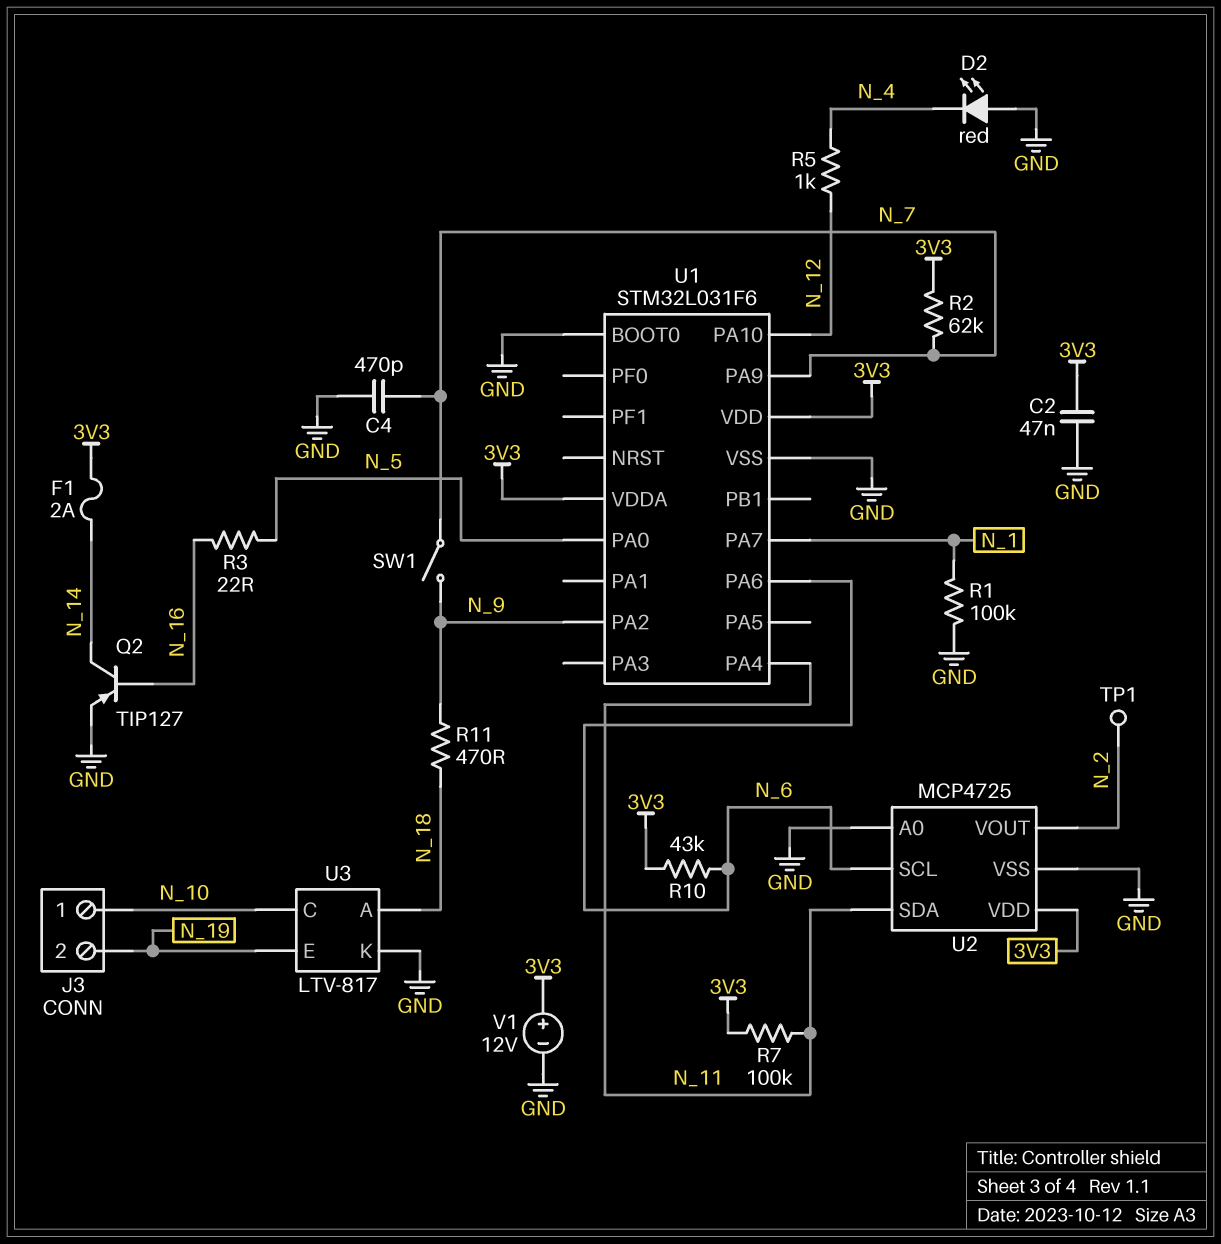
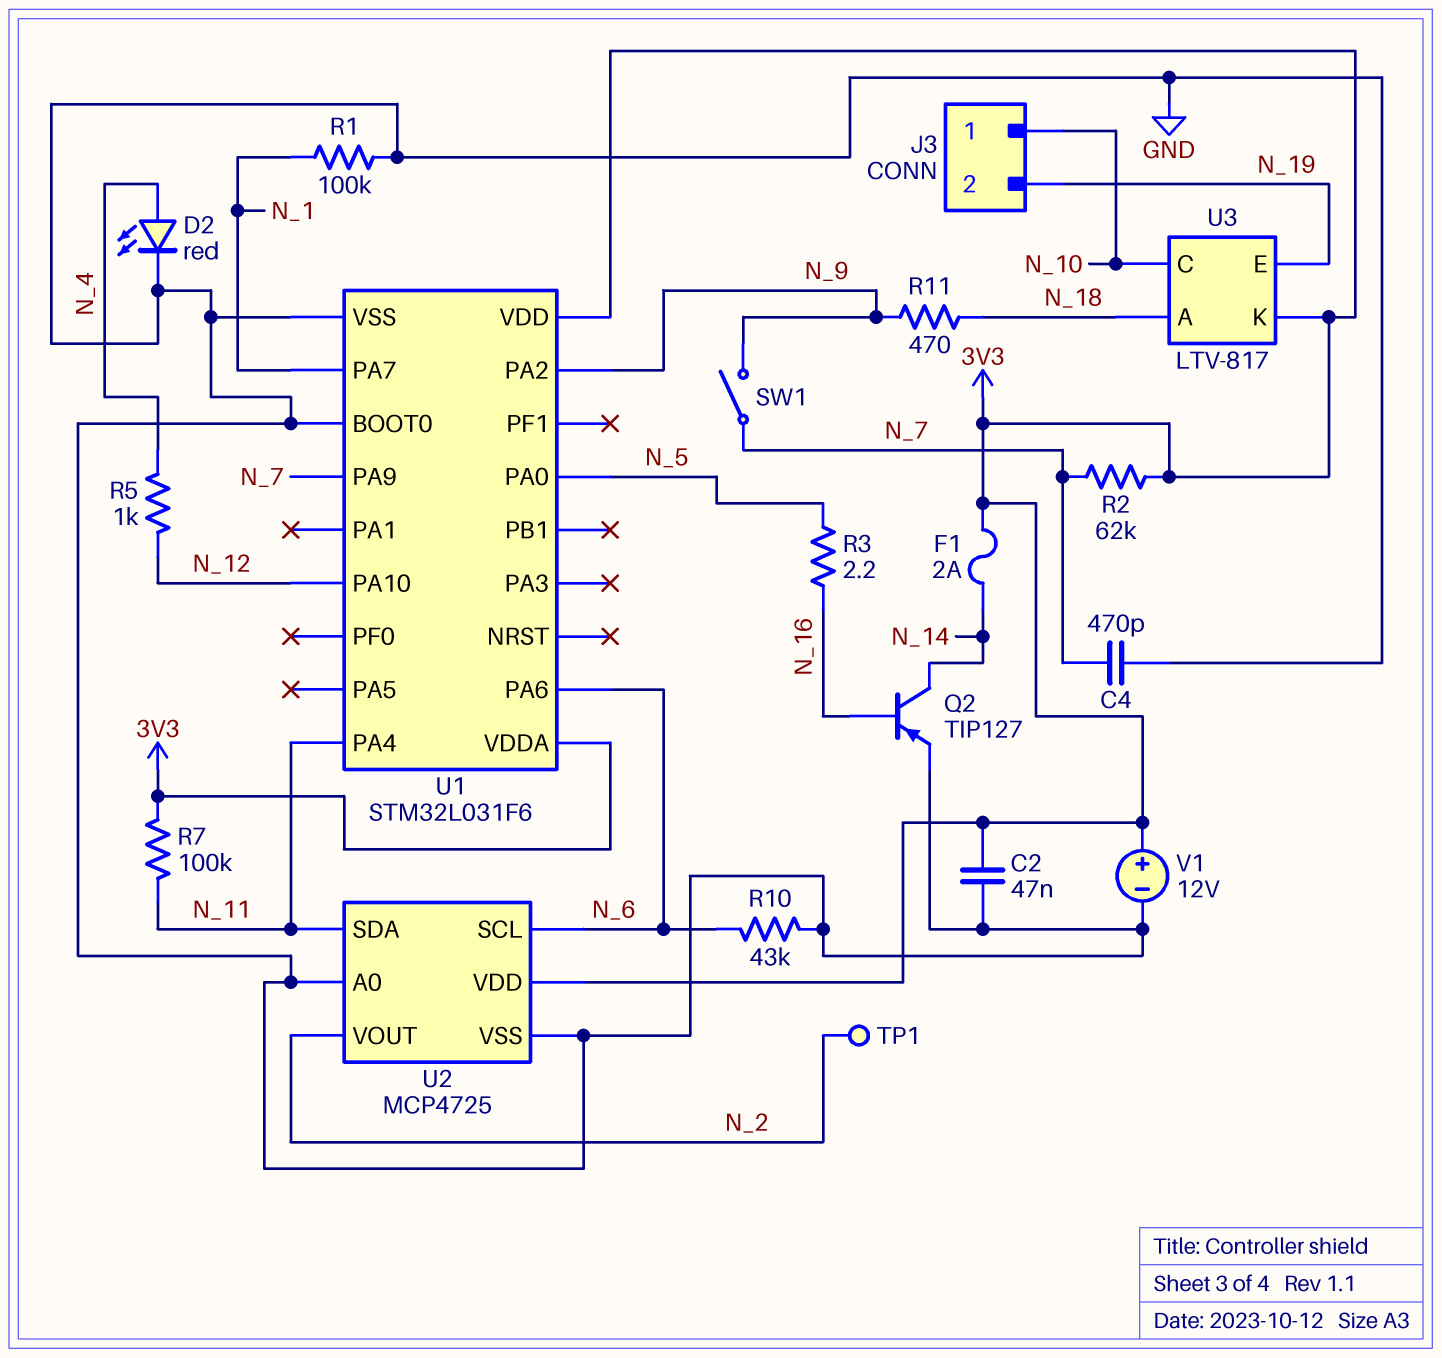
D2: LED red (A GND, K N_4) -> LED red (A N_4, K GND)
R3: 22 (N_5, N_16) -> 2.2 (N_5, N_16)
R10: 43k (3V3, N_6) -> 43k (GND, N_6)
U3 pin K: GND -> 3V3

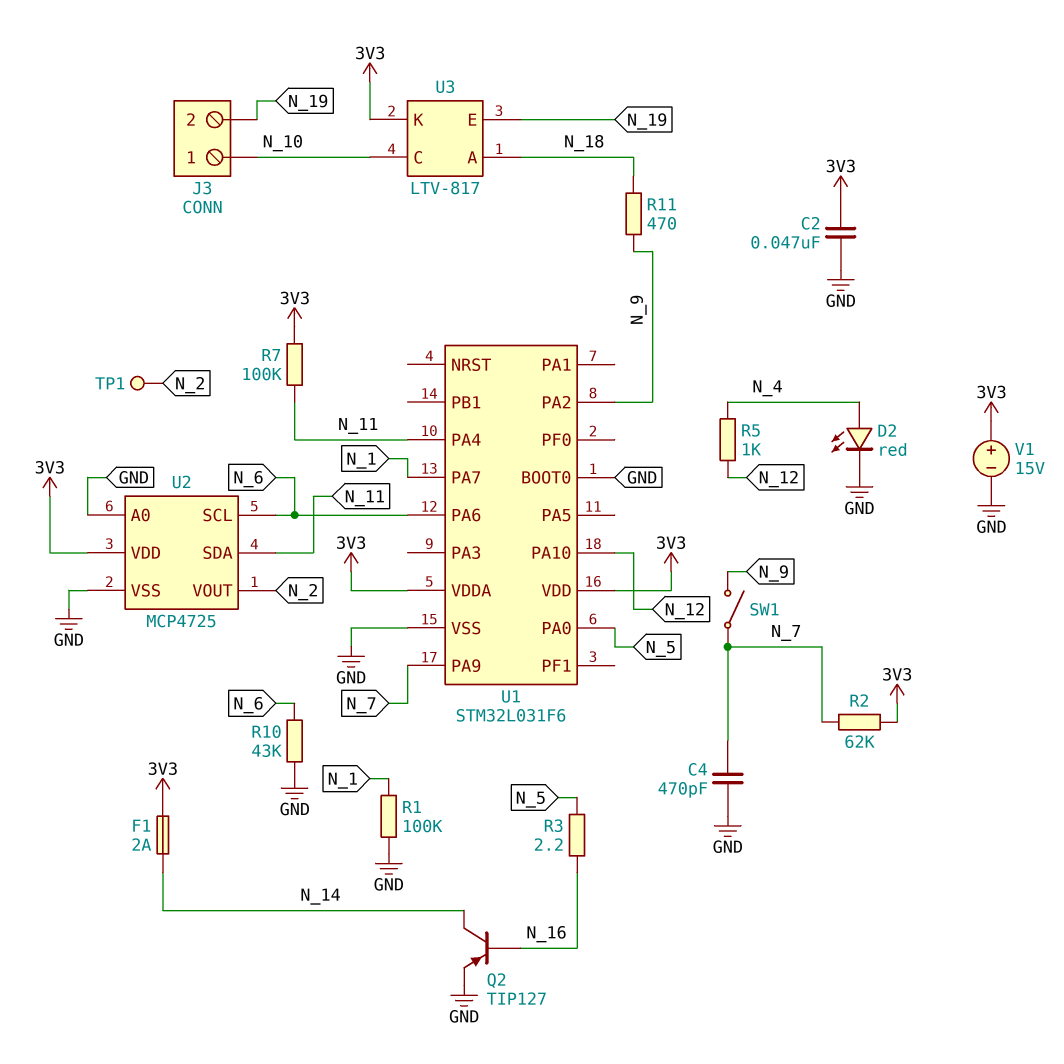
V1: 12V (plus 3V3, minus GND) -> 15V (plus 3V3, minus GND)

